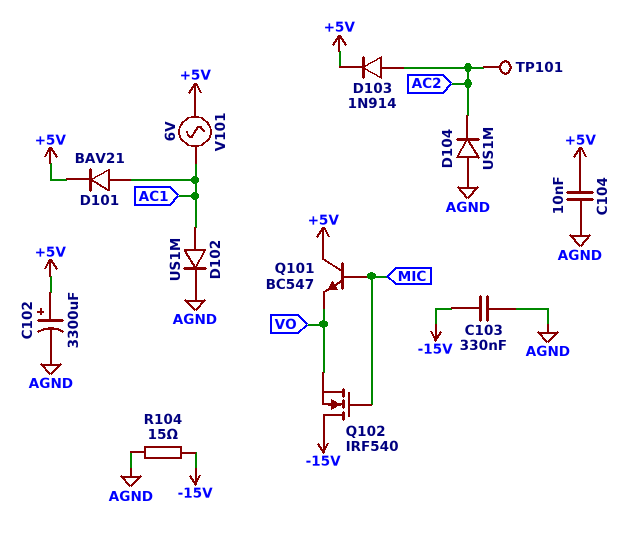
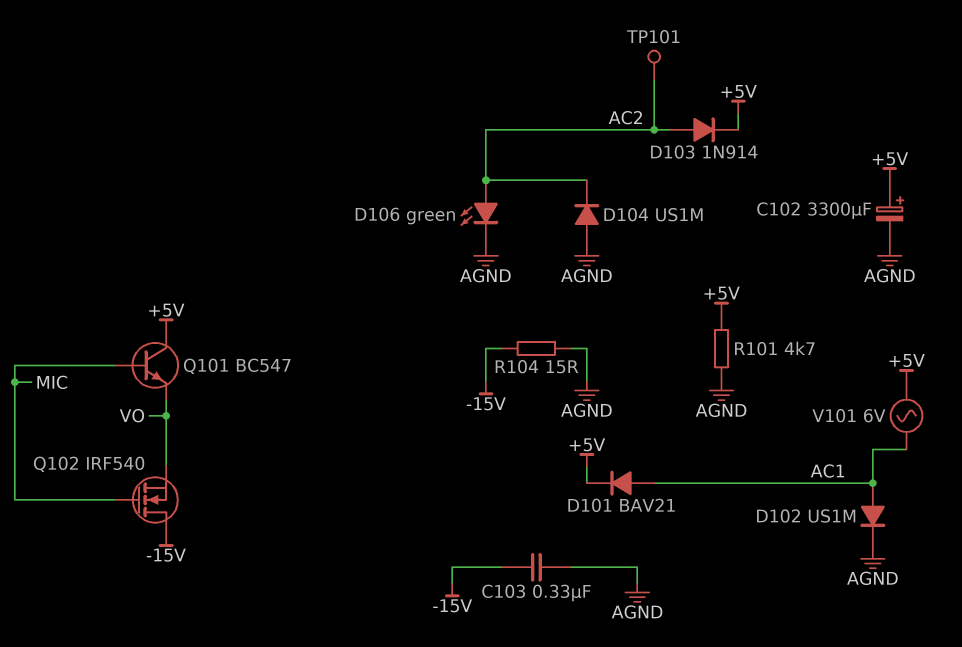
C104: 10nF (+5V, AGND) -> none
D106: none -> LED green (A AC2, K AGND)
R101: none -> 4.7k (+5V, AGND)

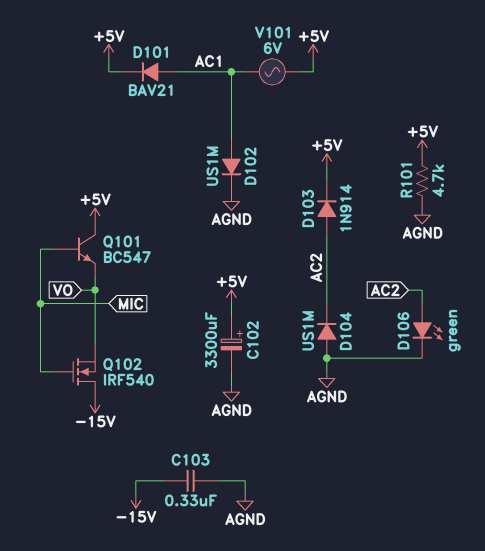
R104: 15 (-15V, AGND) -> none
TP101: test point (AC2) -> none

